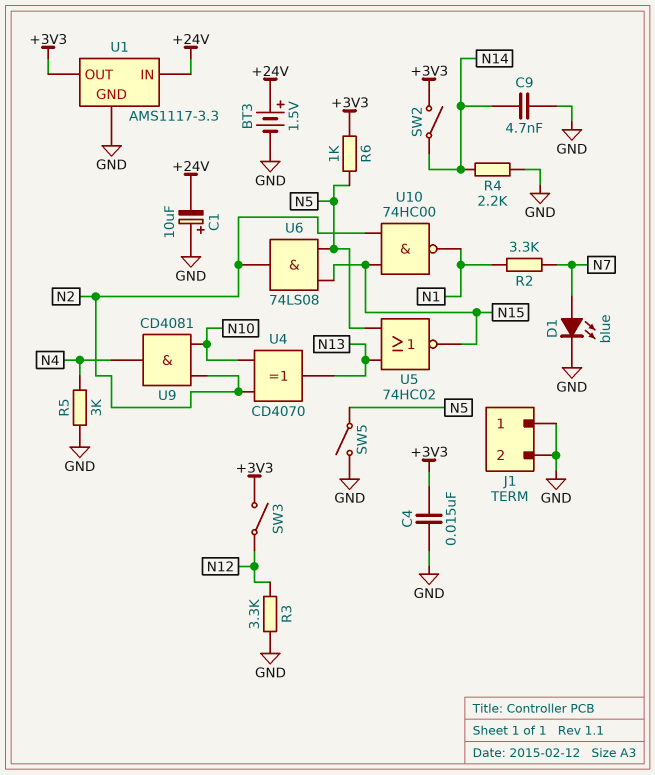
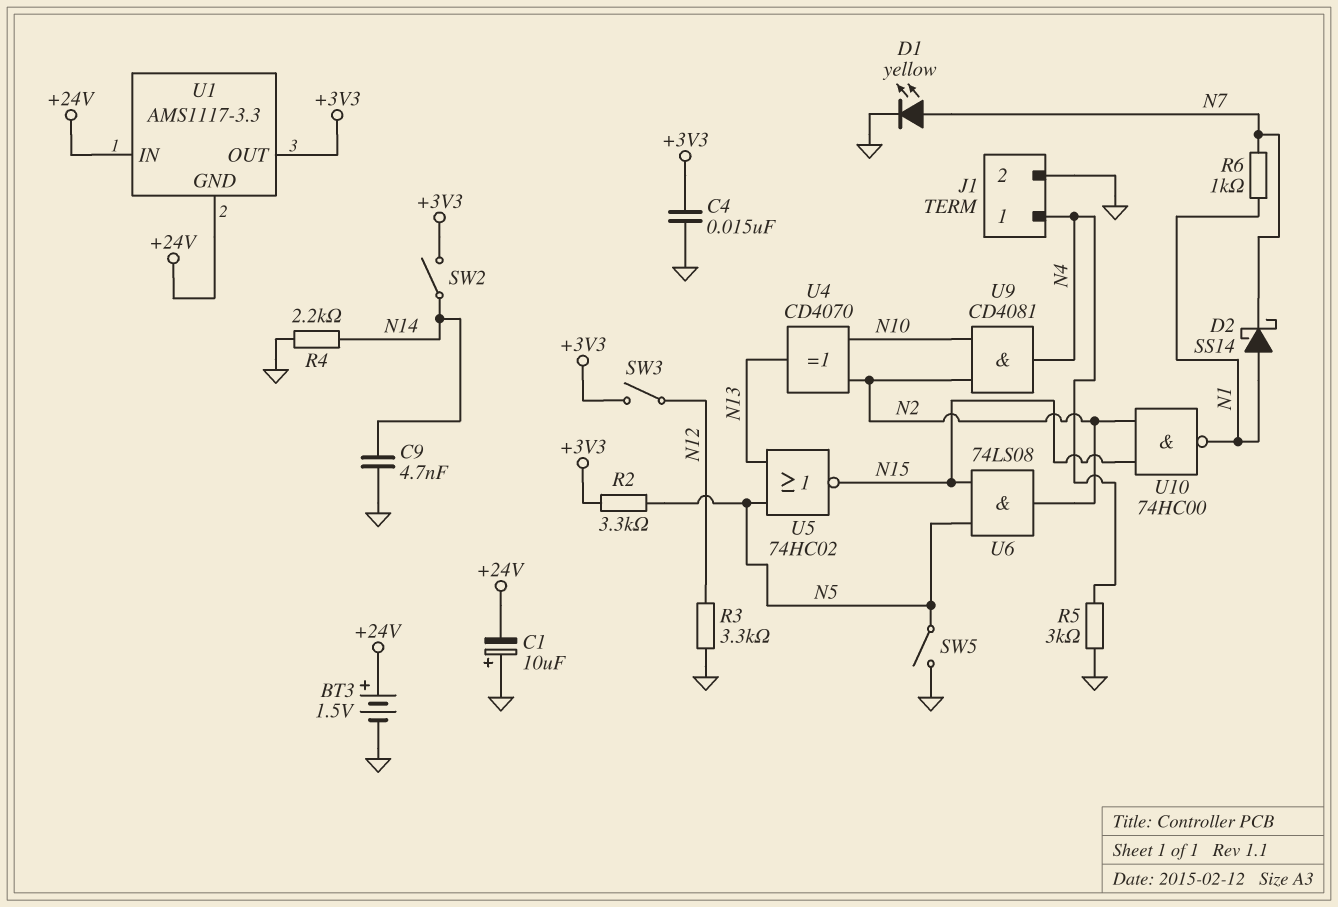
D1: LED blue (A N7, K GND) -> LED yellow (A N7, K GND)
D2: none -> schottky SS14 (A N1, K N7)
J1 pin 1: GND -> N4
R2: 3.3k (N1, N7) -> 3.3k (+3V3, N5)
R6: 1k (+3V3, N5) -> 1k (N1, N7)
U1 pin GND: GND -> +24V

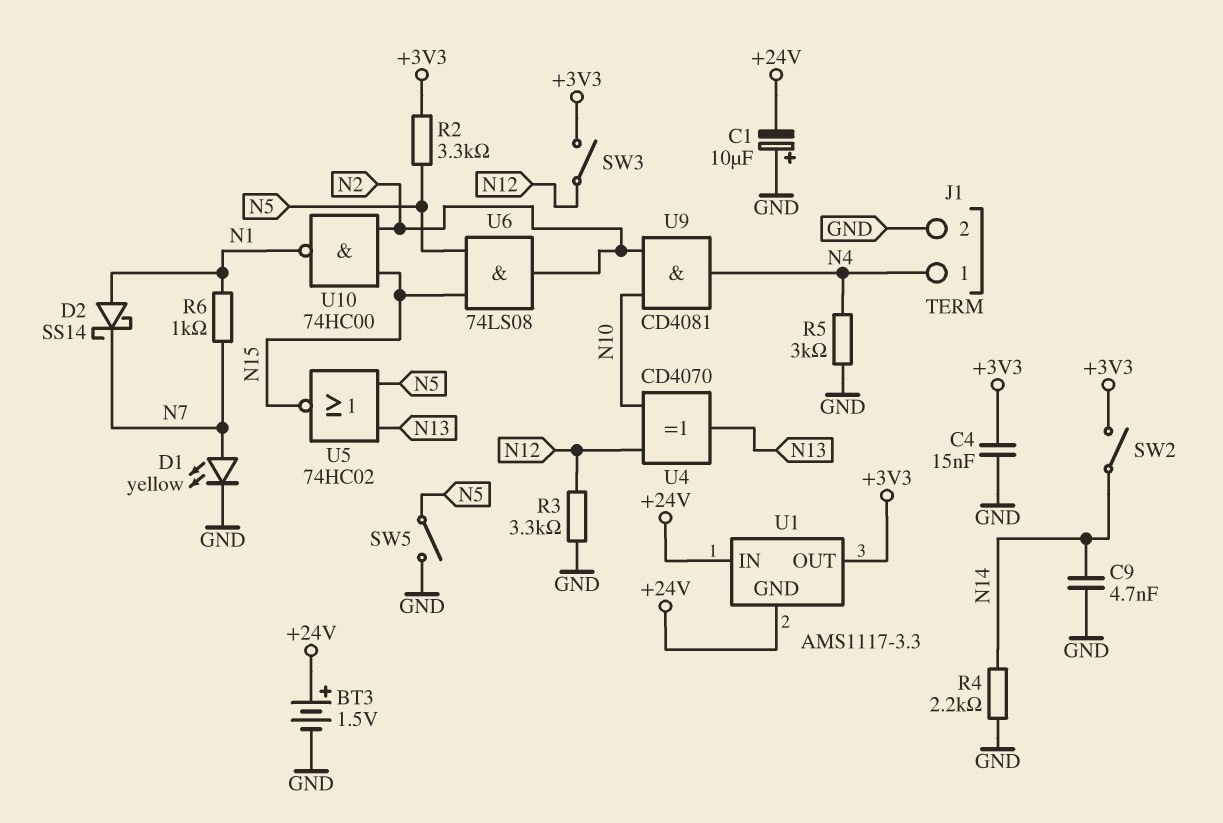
U4: XOR CD4070 (in N2, in N10, out N13) -> XOR CD4070 (in N10, in N12, out N13)

